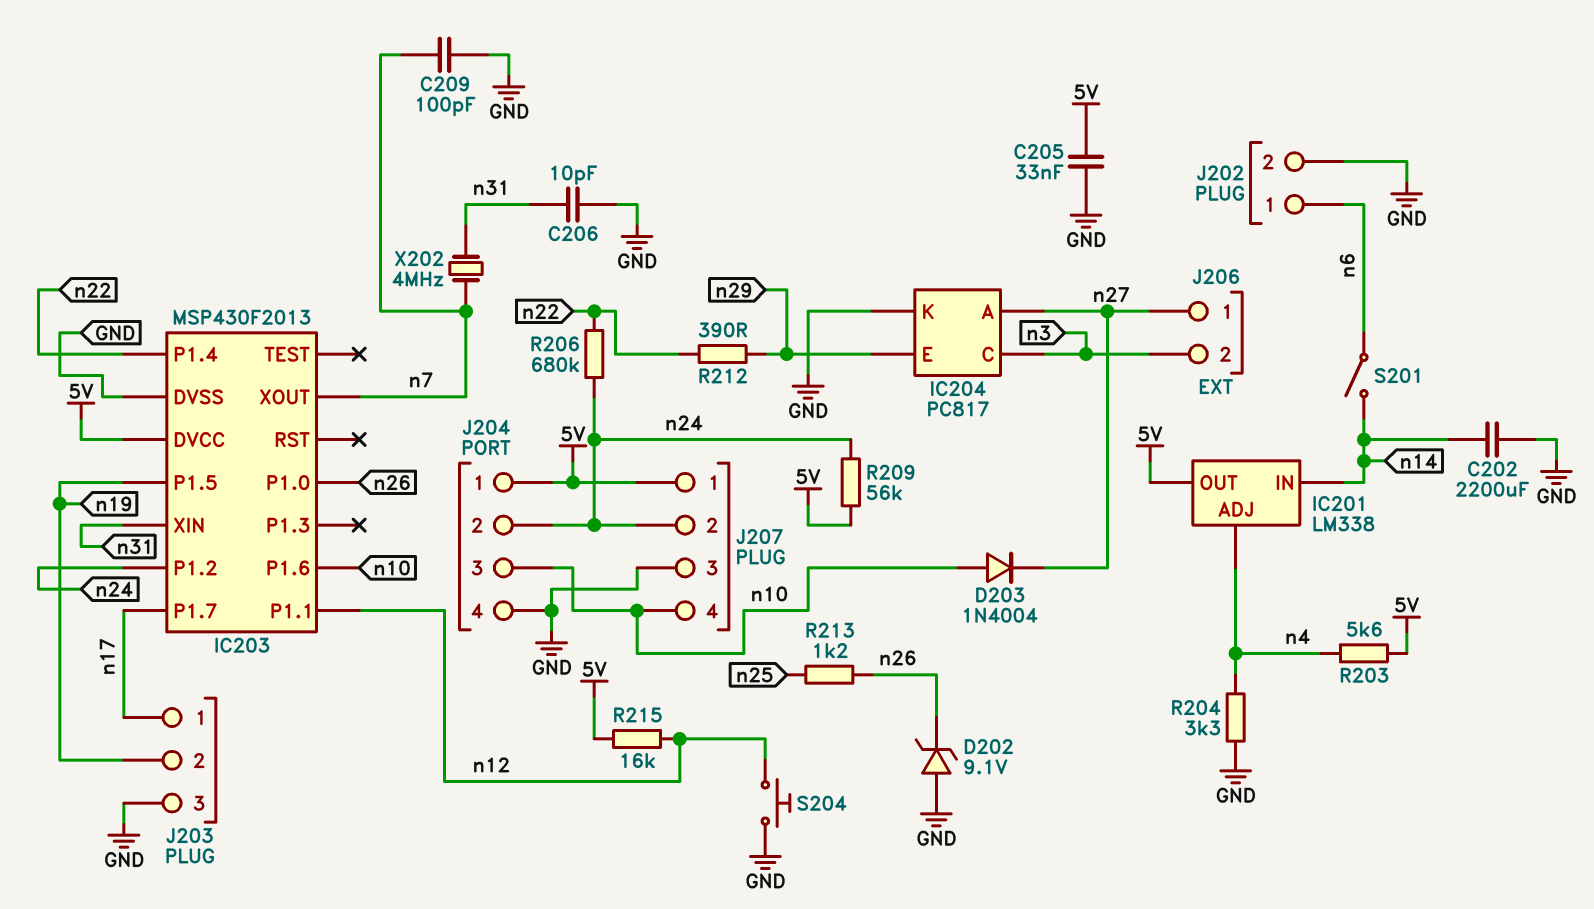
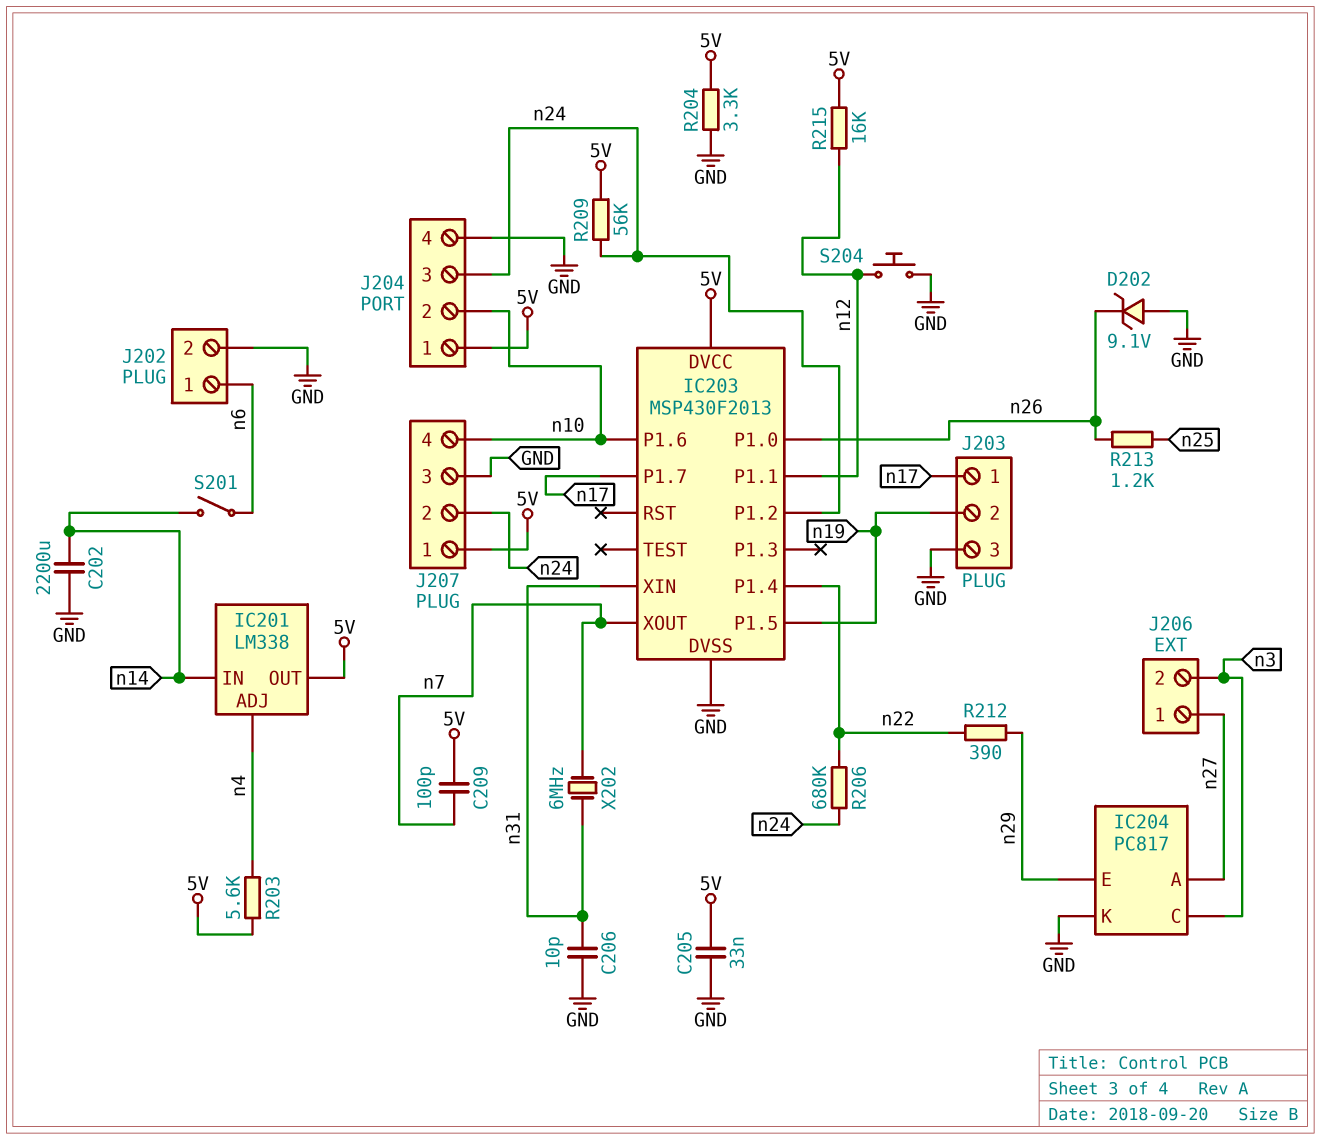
C209: 100pF (GND, n7) -> 100pF (5V, n7)
D203: diode 1N4004 (A n10, K n27) -> none
J204 pin 2: n24 -> n10
J204 pin 3: n10 -> n24
R204: 3.3k (GND, n4) -> 3.3k (5V, GND)
X202: 4MHz (n7, n31) -> 6MHz (n7, n31)

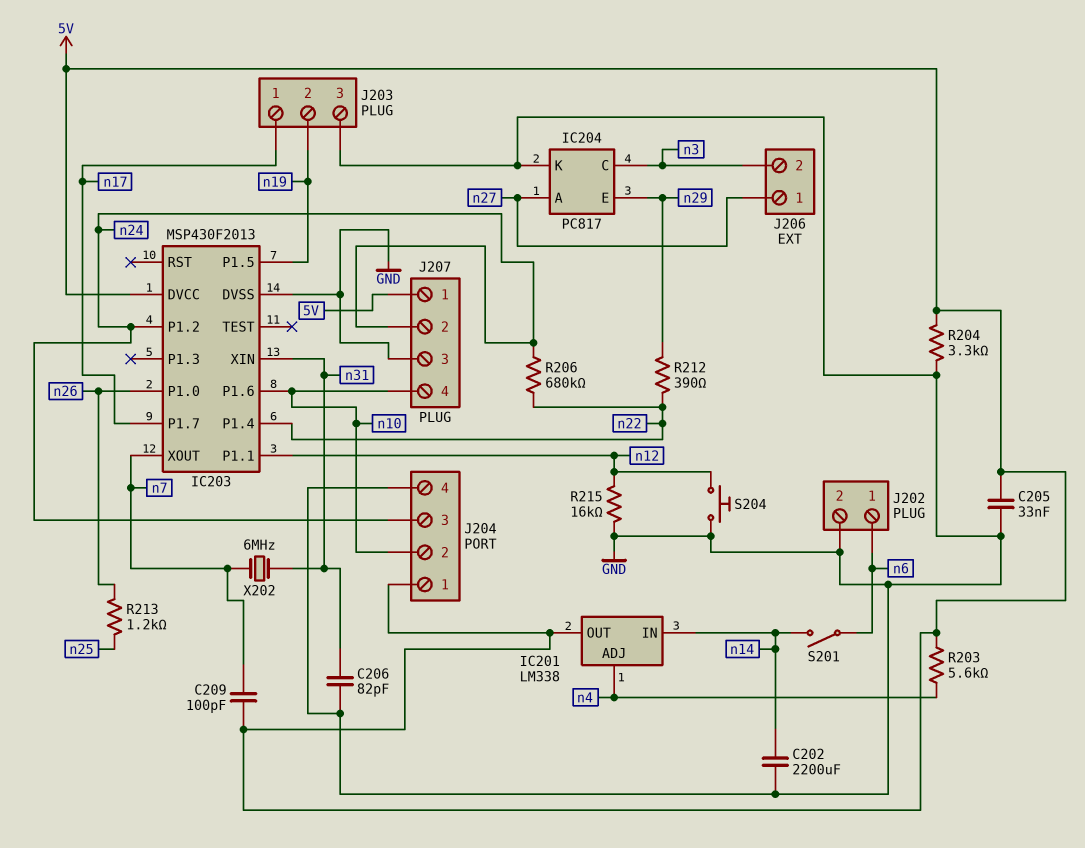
C206: 10pF (GND, n31) -> 82pF (GND, n31)
D202: zener 9.1V (A GND, K n26) -> none
R209: 56k (5V, n24) -> none
R215: 16k (5V, n12) -> 16k (GND, n12)

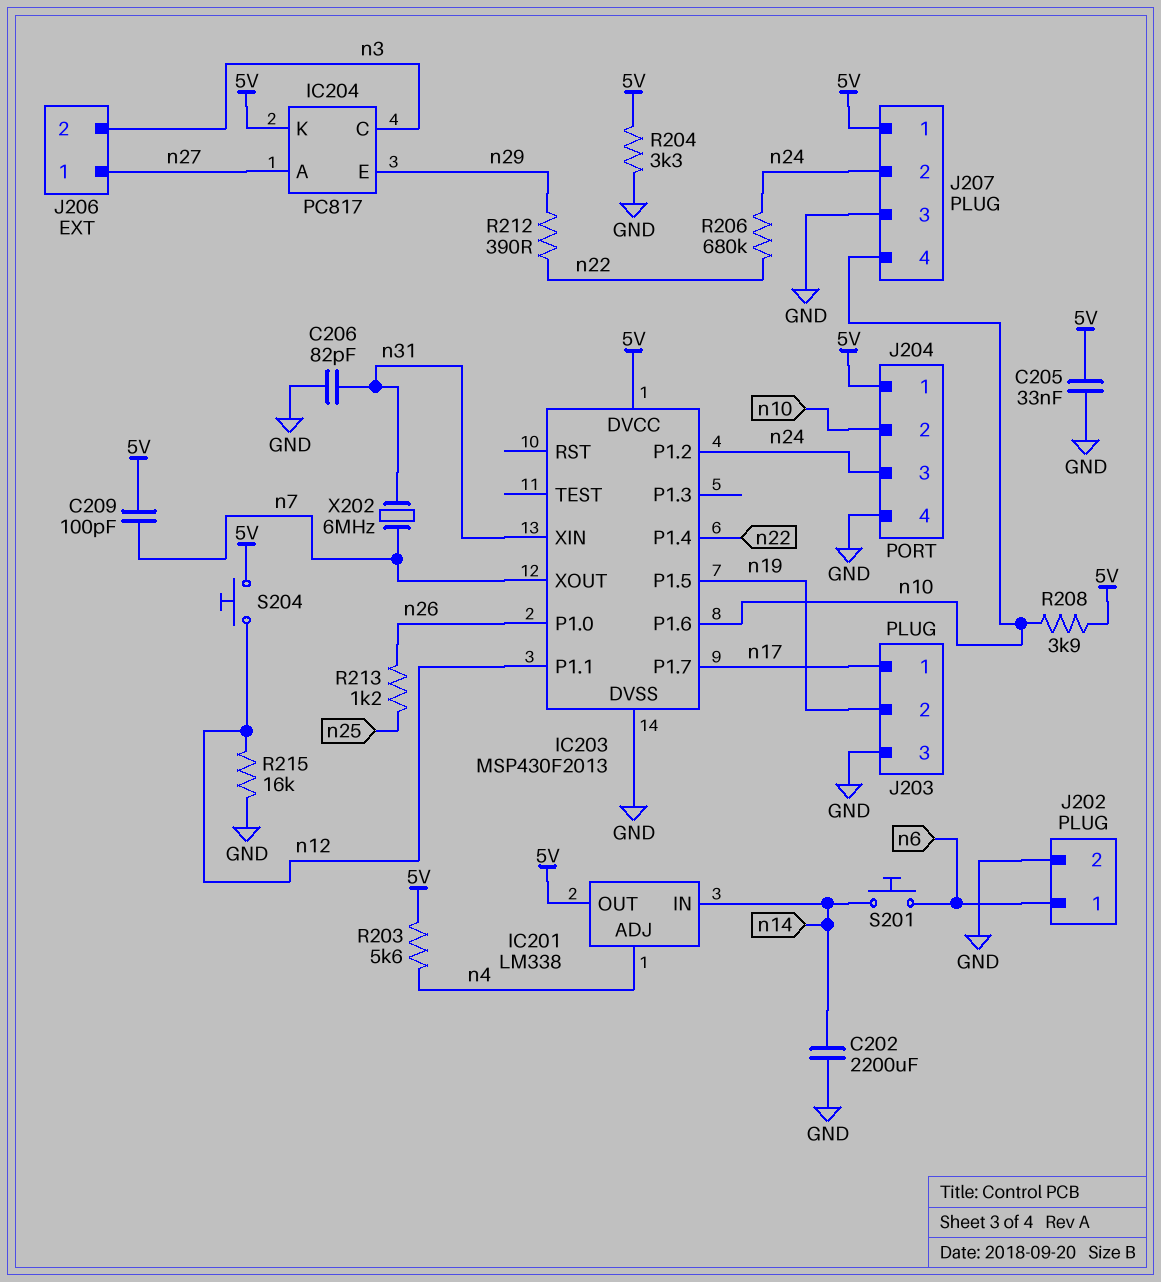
IC204 pin K: GND -> 5V
R208: none -> 3.9k (5V, n10)
S201: switch (n6, n14) -> button (n6, n14)
S204: button (GND, n12) -> button (5V, n12)

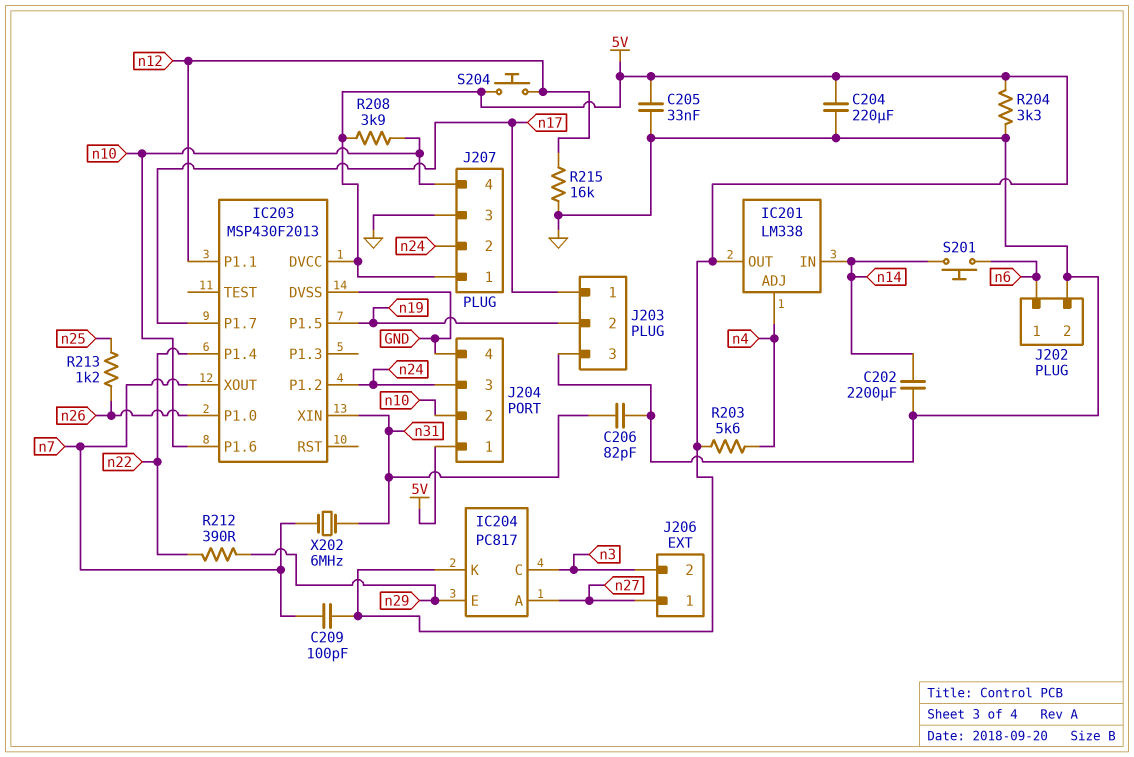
C204: none -> 220uF (5V, GND)
R206: 680k (n22, n24) -> none

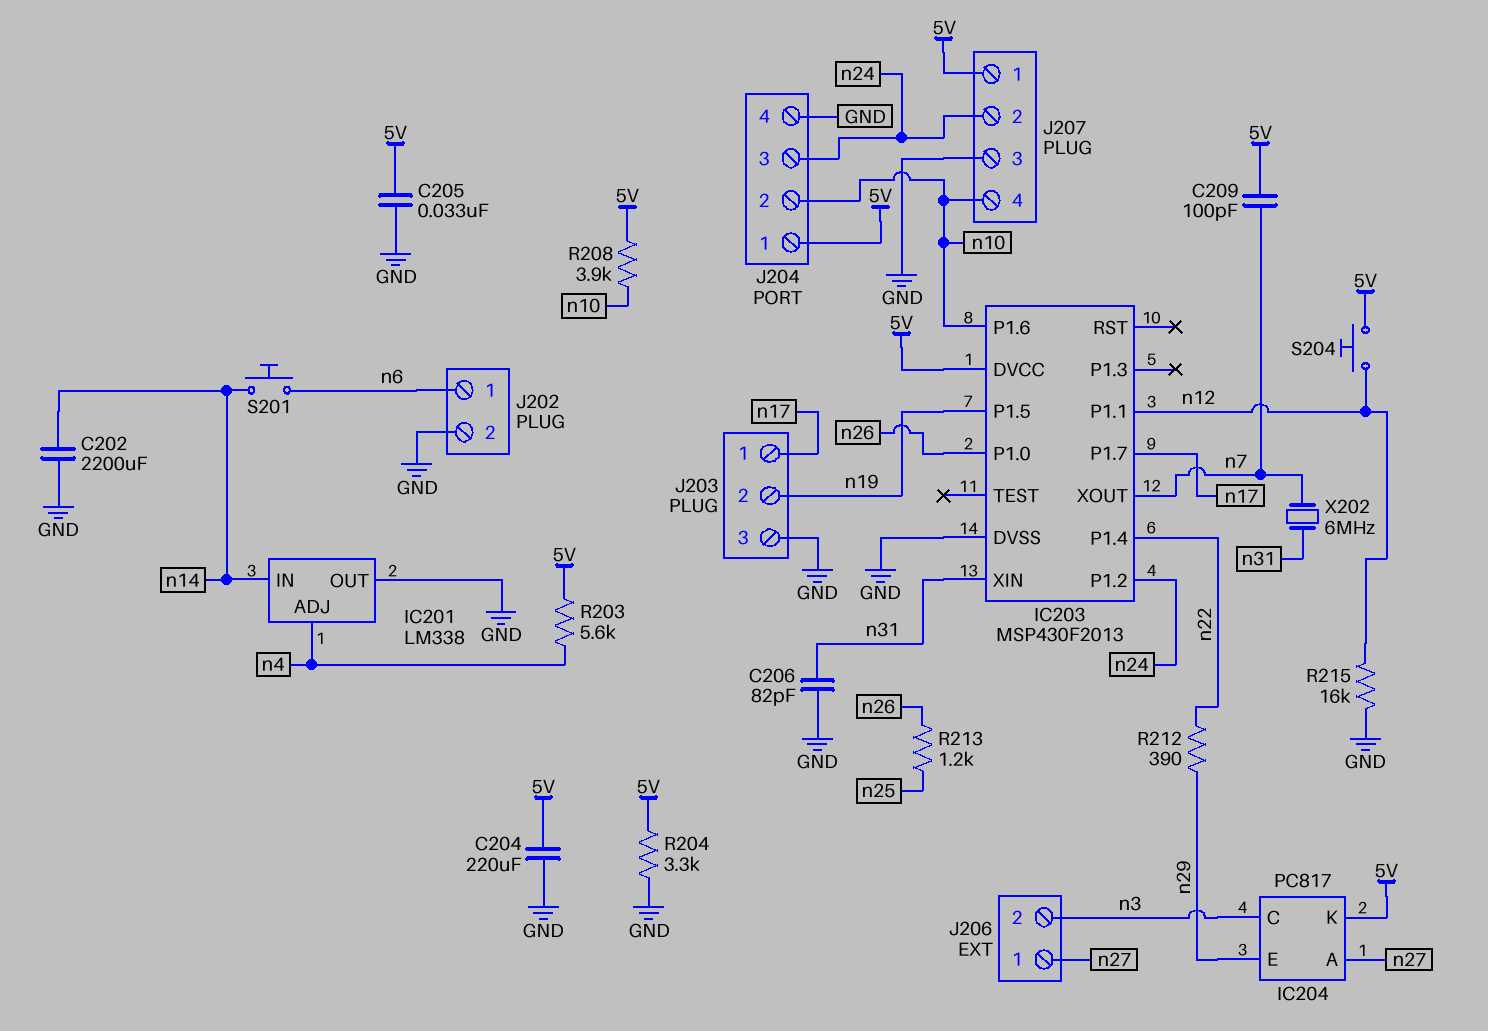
IC201 pin OUT: 5V -> GND

